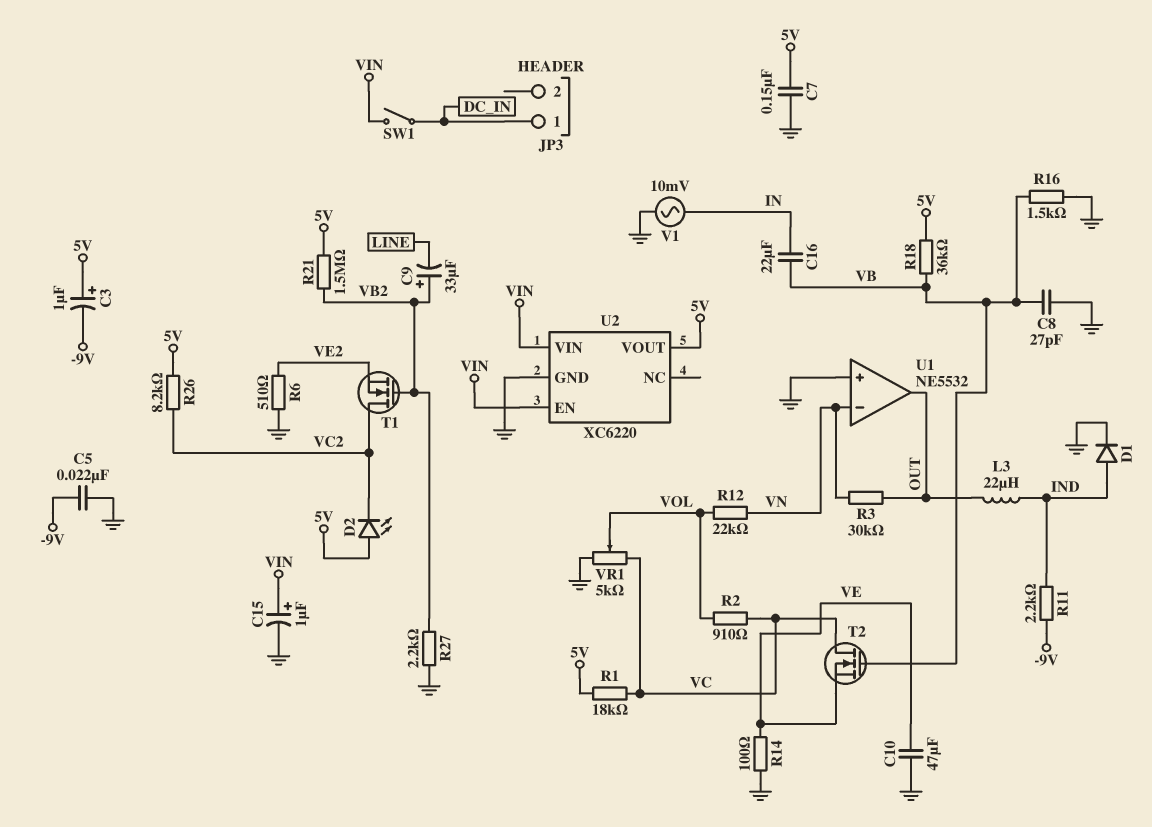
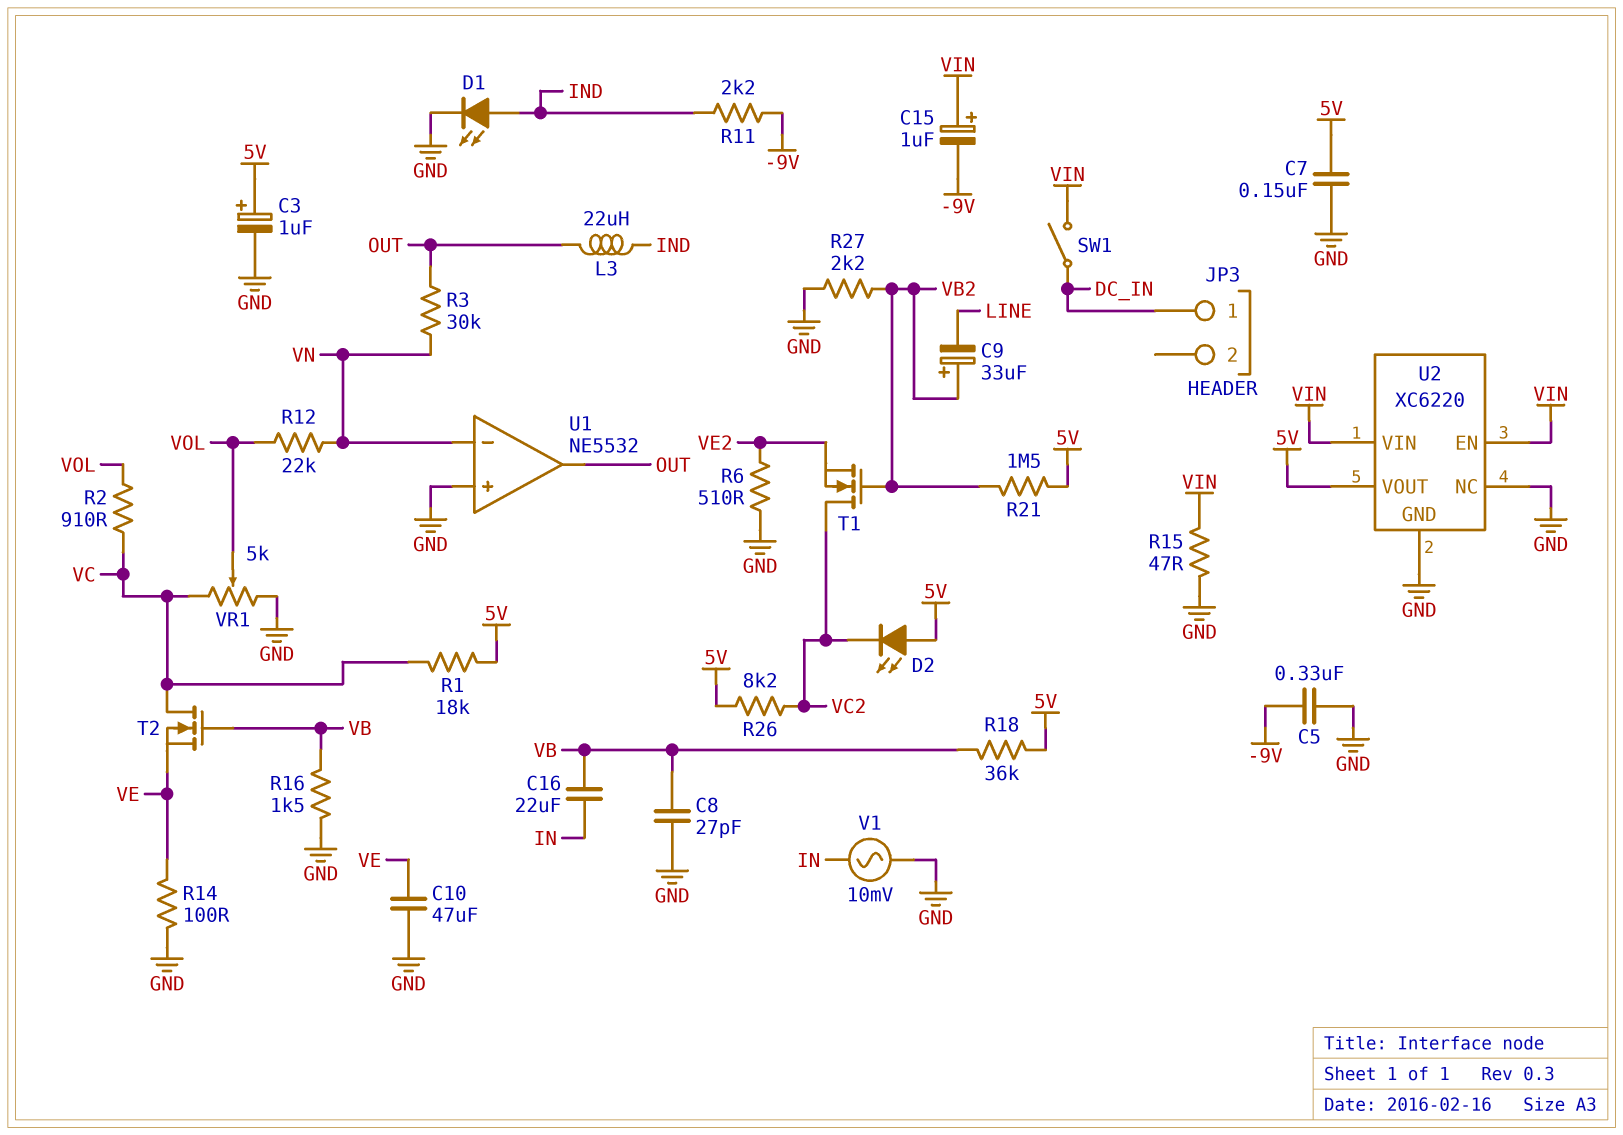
C3: 1uF (plus 5V, minus -9V) -> 1uF (plus 5V, minus GND)
C5: 22nF (-9V, GND) -> 330nF (-9V, GND)
C15: 1uF (plus VIN, minus GND) -> 1uF (plus VIN, minus -9V)
D1: diode (A IND, K GND) -> LED (A IND, K GND)
R15: none -> 47 (GND, VIN)
U2 pin NC: none -> GND

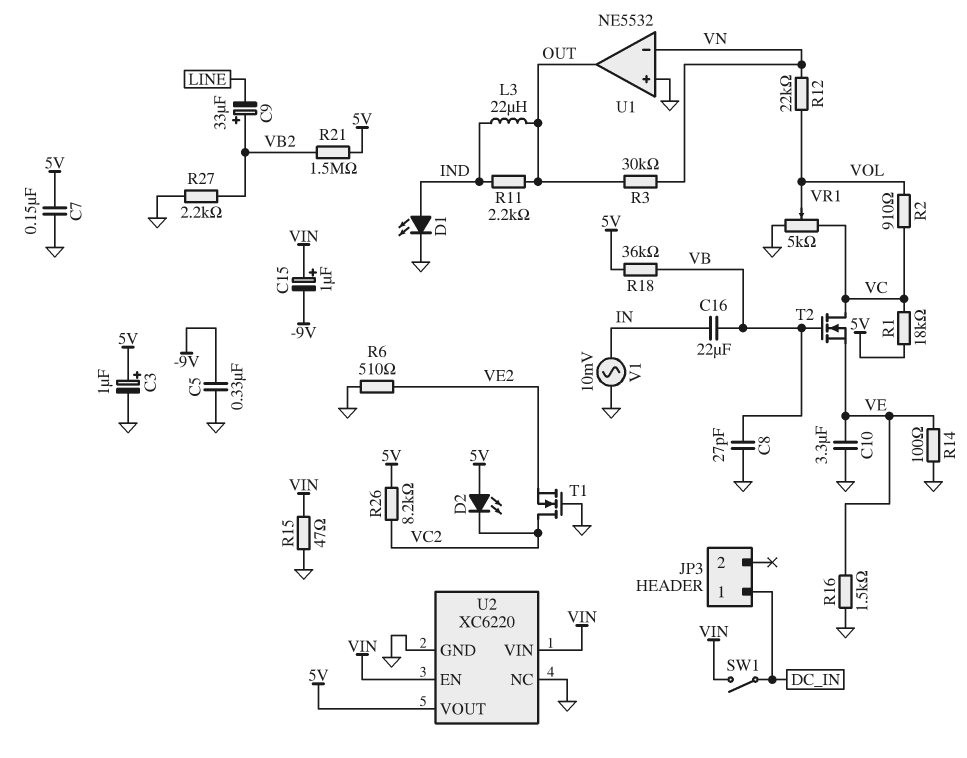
C10: 47uF (GND, VE) -> 3.3uF (GND, VE)
R11: 2.2k (-9V, IND) -> 2.2k (IND, OUT)
R16: 1.5k (GND, VB) -> 1.5k (GND, VE)
T1: NMOS (G VB2, D VC2, S VE2) -> NMOS (G GND, D VC2, S VE2)

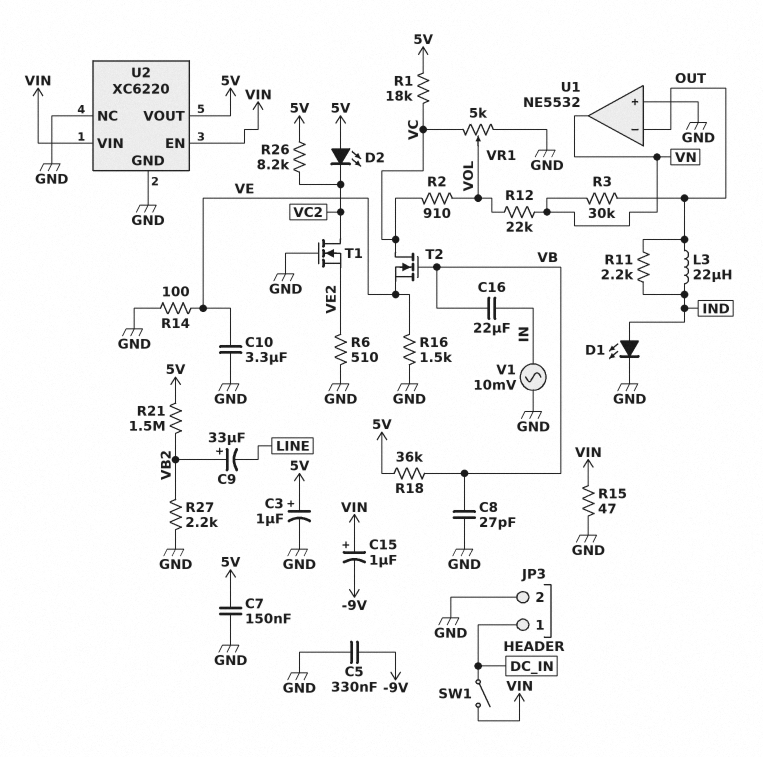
JP3 pin 2: none -> GND
U1 pin in-: VN -> OUT
U1 pin out: OUT -> VN

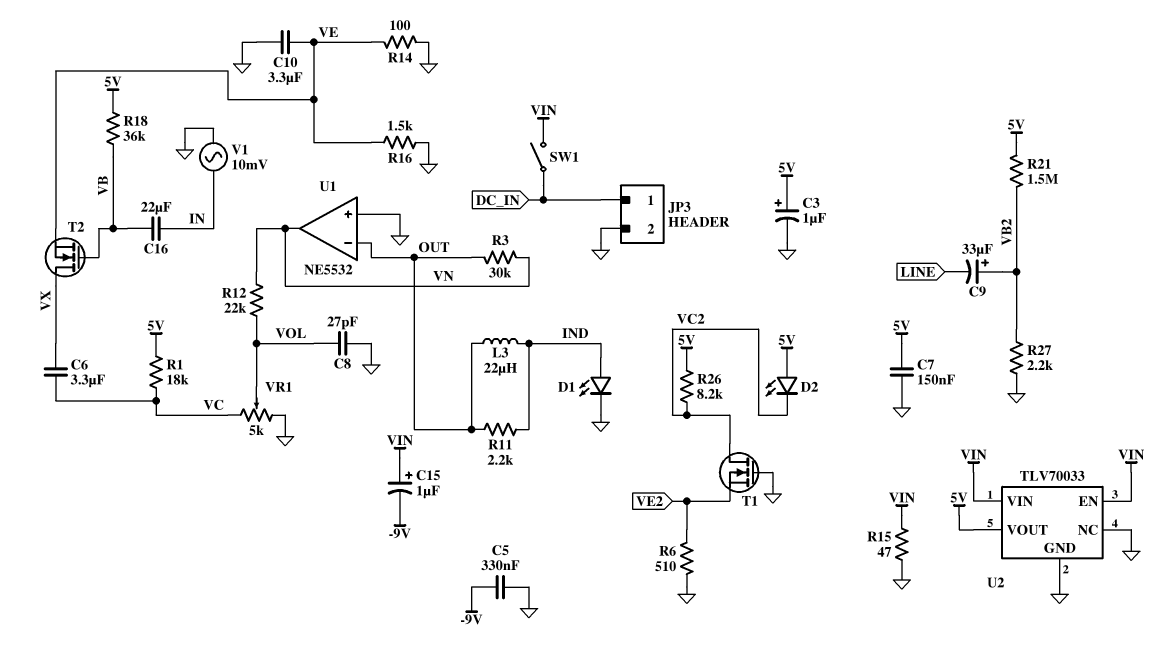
C6: none -> 3.3uF (VC, VX)
C8: 27pF (GND, VB) -> 27pF (GND, VOL)
R2: 910 (VC, VOL) -> none
T2: NMOS (G VB, D VC, S VE) -> NMOS (G VB, D VX, S VE)
U2: XC6220 -> TLV70033

